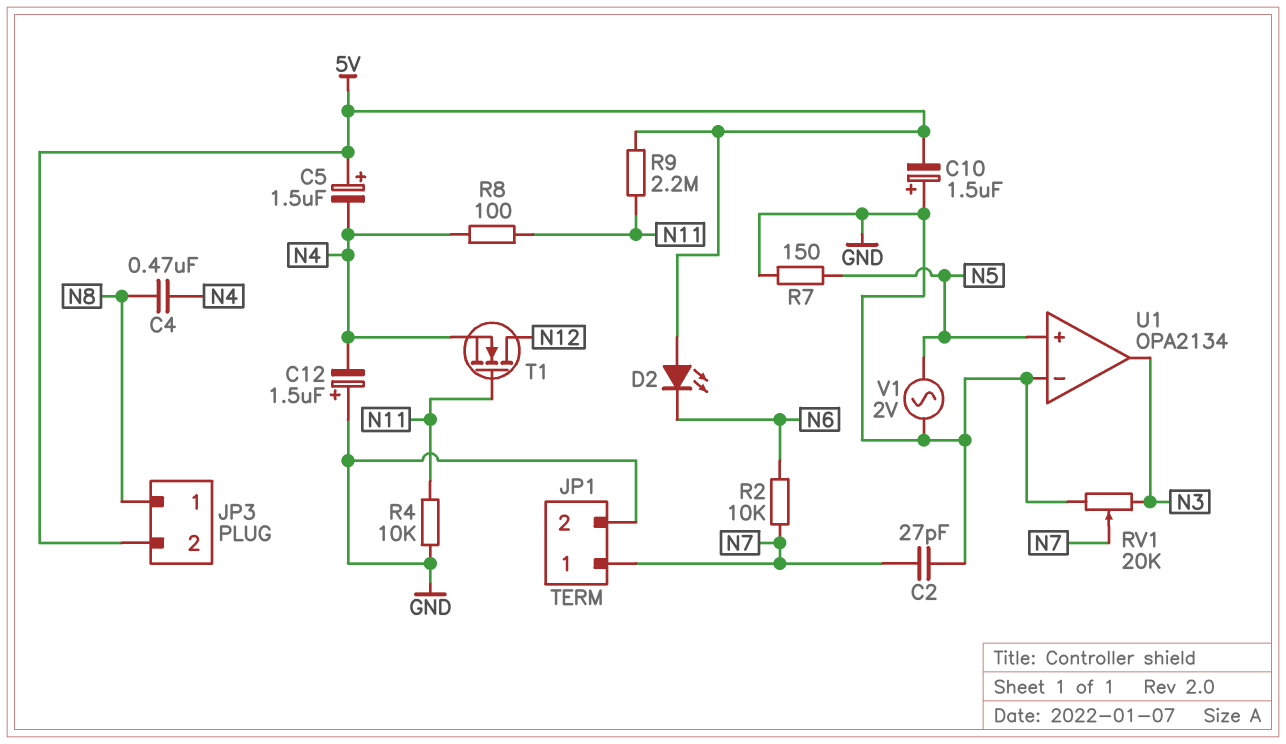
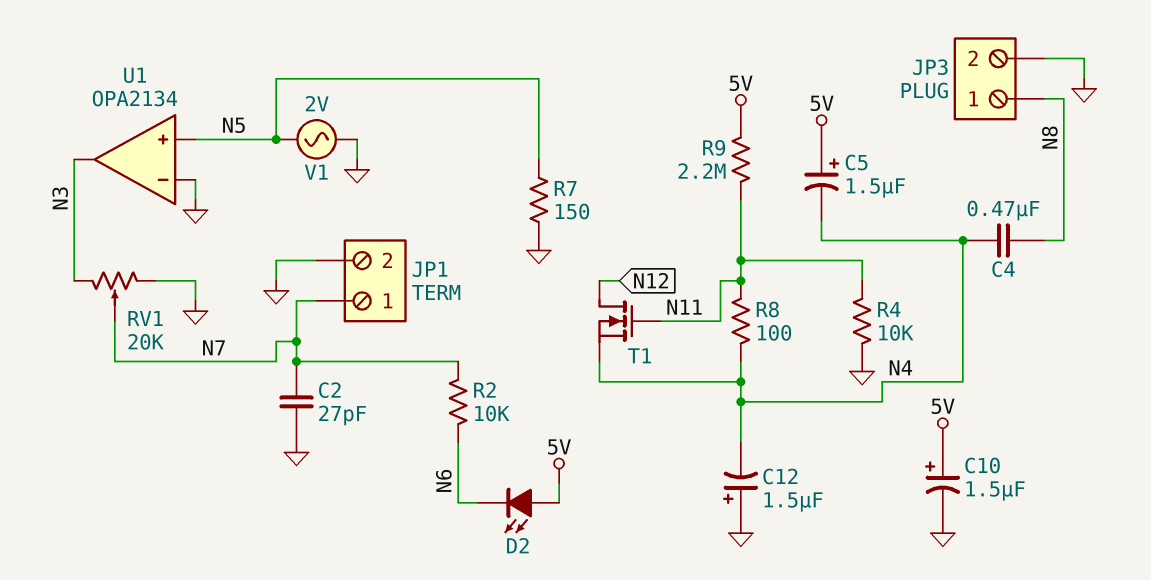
C10: 1.5uF (plus GND, minus 5V) -> 1.5uF (plus 5V, minus GND)
JP3 pin 2: 5V -> GND

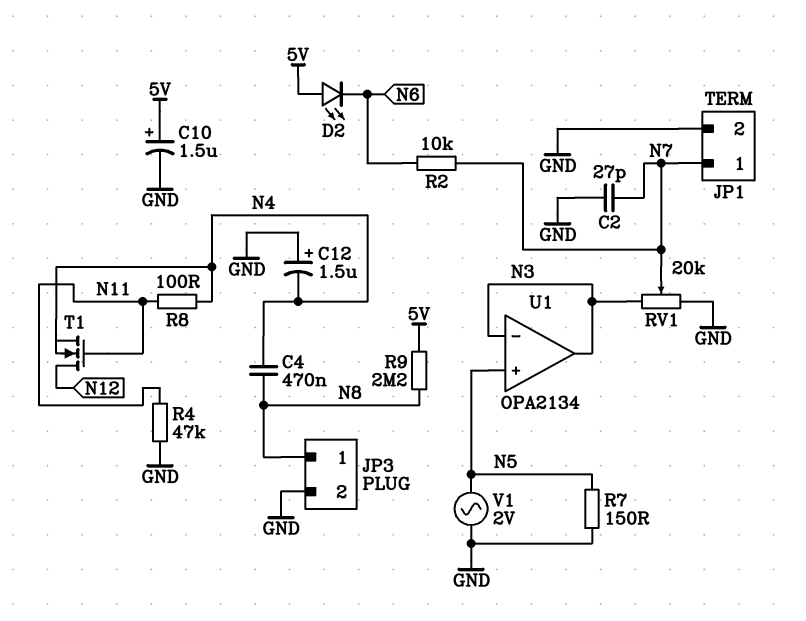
C5: 1.5uF (plus 5V, minus N4) -> none
R4: 10k (GND, N11) -> 47k (GND, N11)
R9: 2.2M (5V, N11) -> 2.2M (5V, N8)
U1 pin in-: GND -> N3

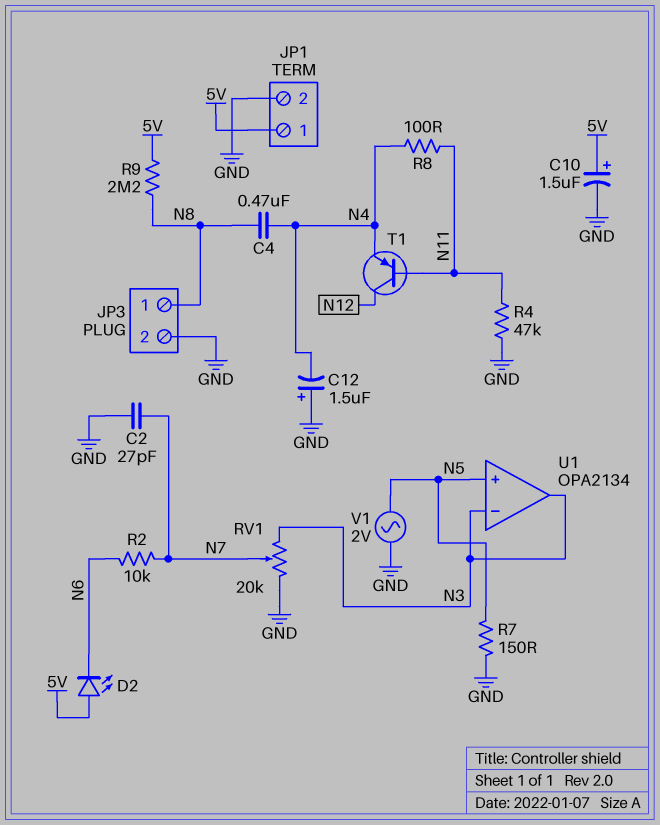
JP1 pin 1: N7 -> 5V
T1: NMOS (G N11, D N12, S N4) -> PNP (B N11, C N12, E N4)

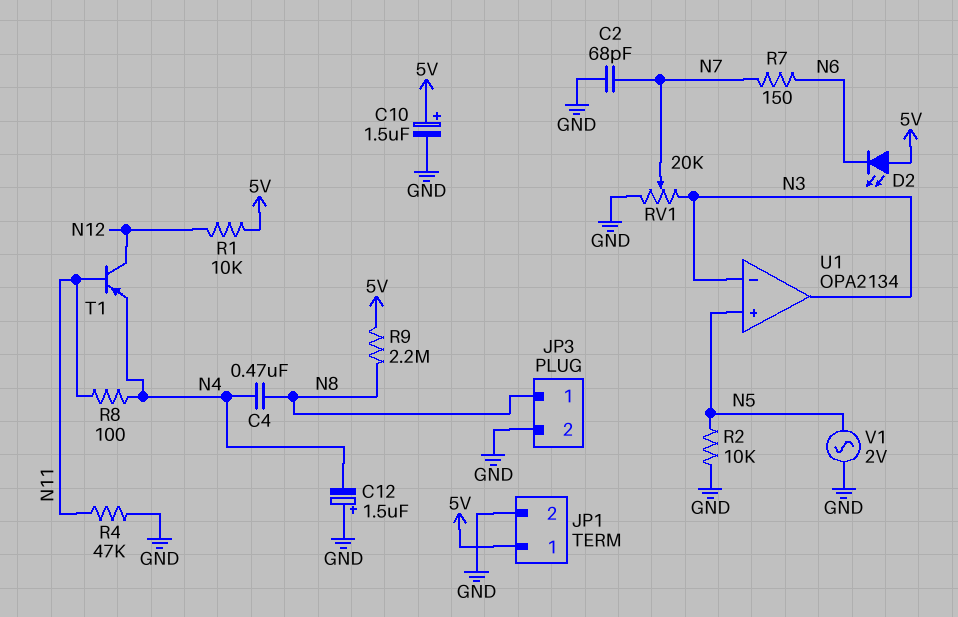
C2: 27pF (GND, N7) -> 68pF (GND, N7)
R1: none -> 10k (5V, N12)
R2: 10k (N6, N7) -> 10k (GND, N5)
R7: 150 (GND, N5) -> 150 (N6, N7)

